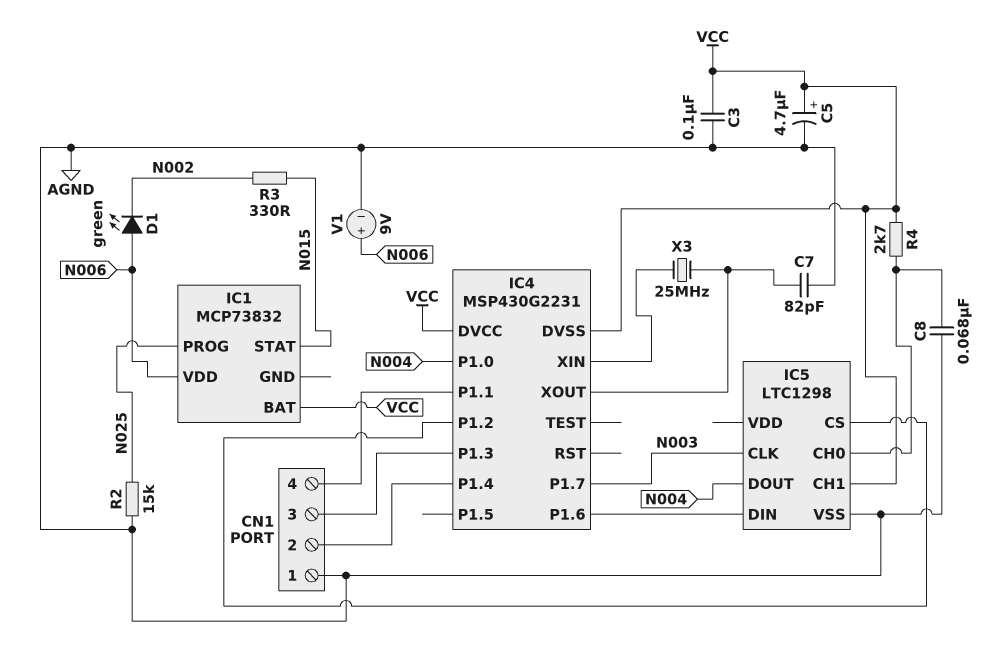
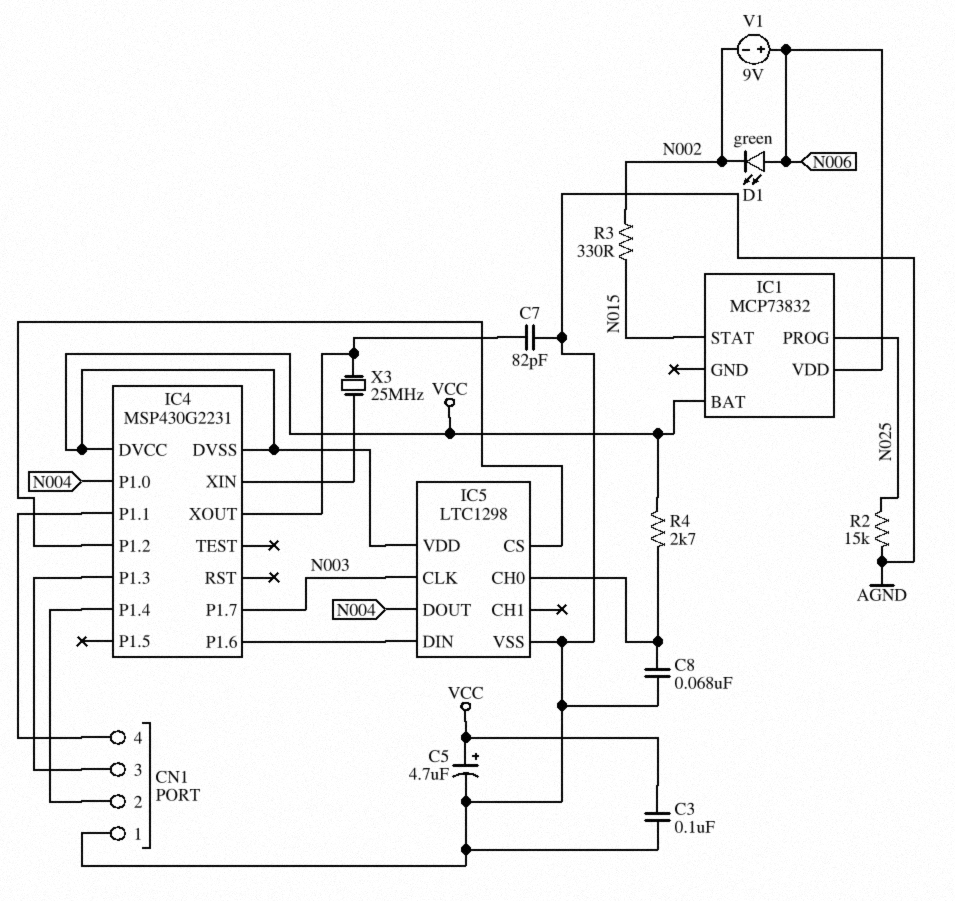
IC5 pin CH1: VCC -> none
IC5 pin VDD: none -> VCC
V1: 9V (plus N006, minus AGND) -> 9V (plus N006, minus N002)

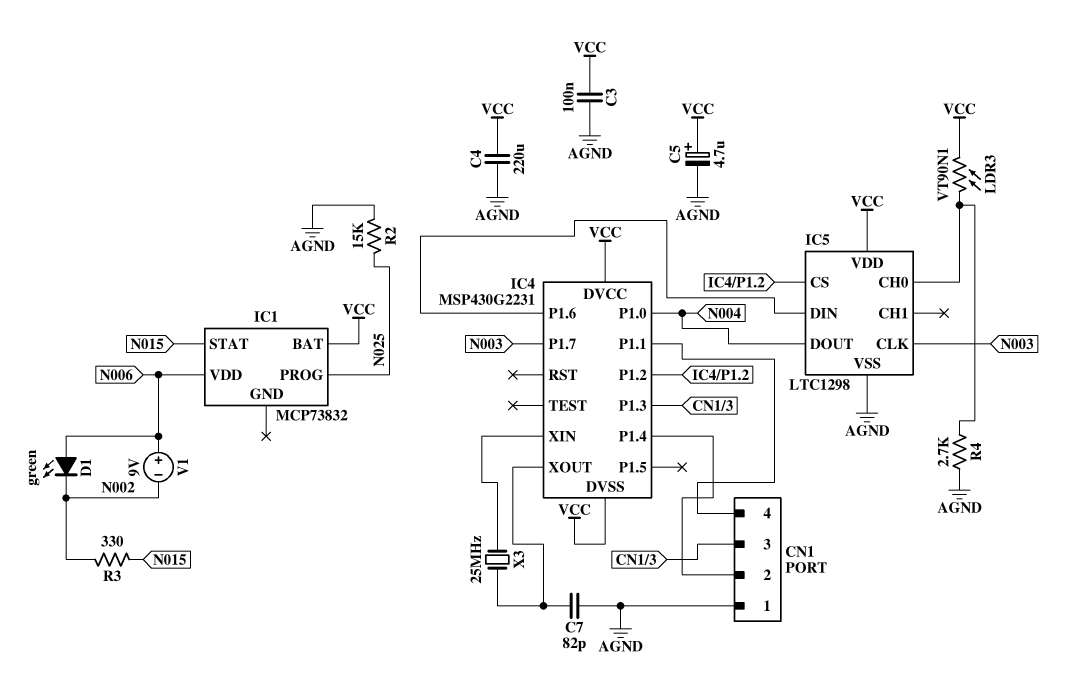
C4: none -> 220uF (AGND, VCC)
C8: 68nF (AGND, IC5/CH0) -> none
LDR3: none -> VT90N1 (IC5/CH0, VCC)
R4: 2.7k (IC5/CH0, VCC) -> 2.7k (AGND, IC5/CH0)

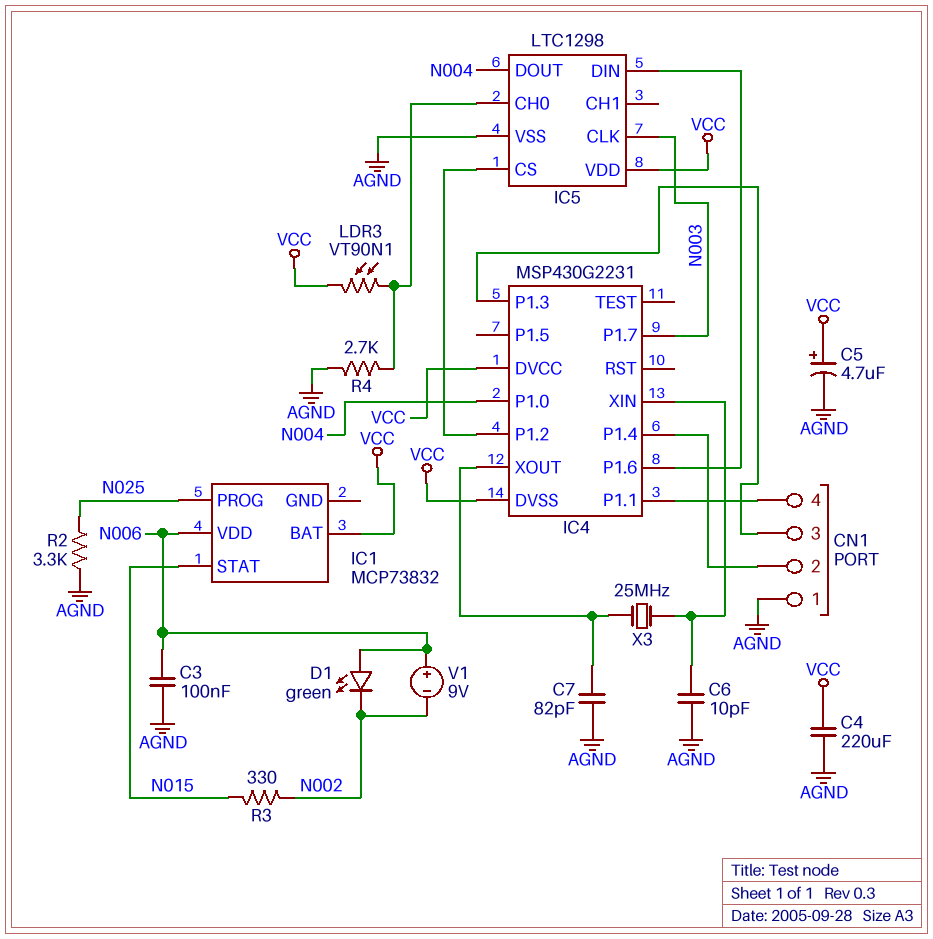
C3: 100nF (AGND, VCC) -> 100nF (AGND, N006)
C6: none -> 10pF (AGND, IC4/XIN)
R2: 15k (AGND, N025) -> 3.3k (AGND, N025)

